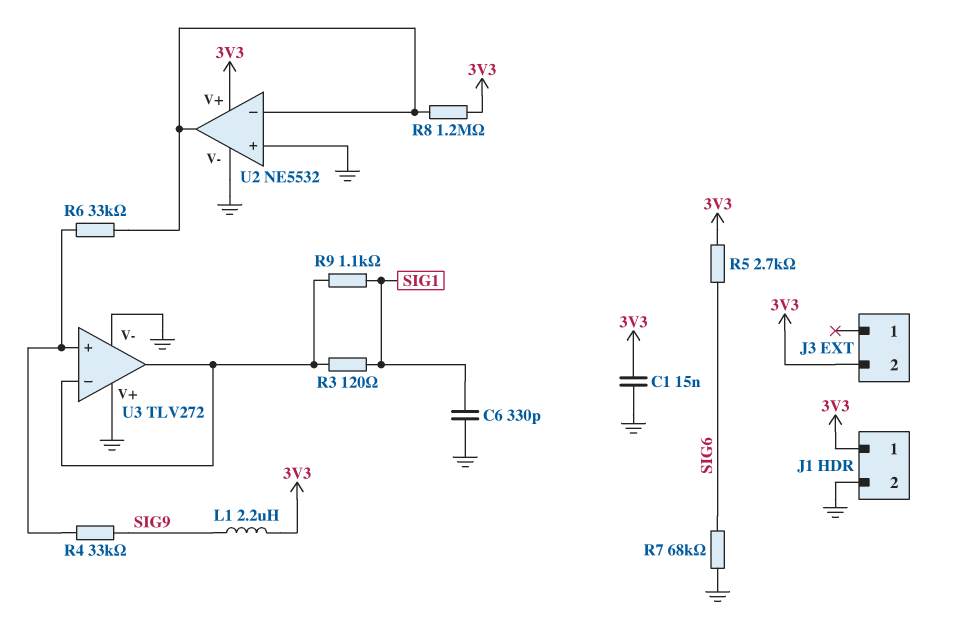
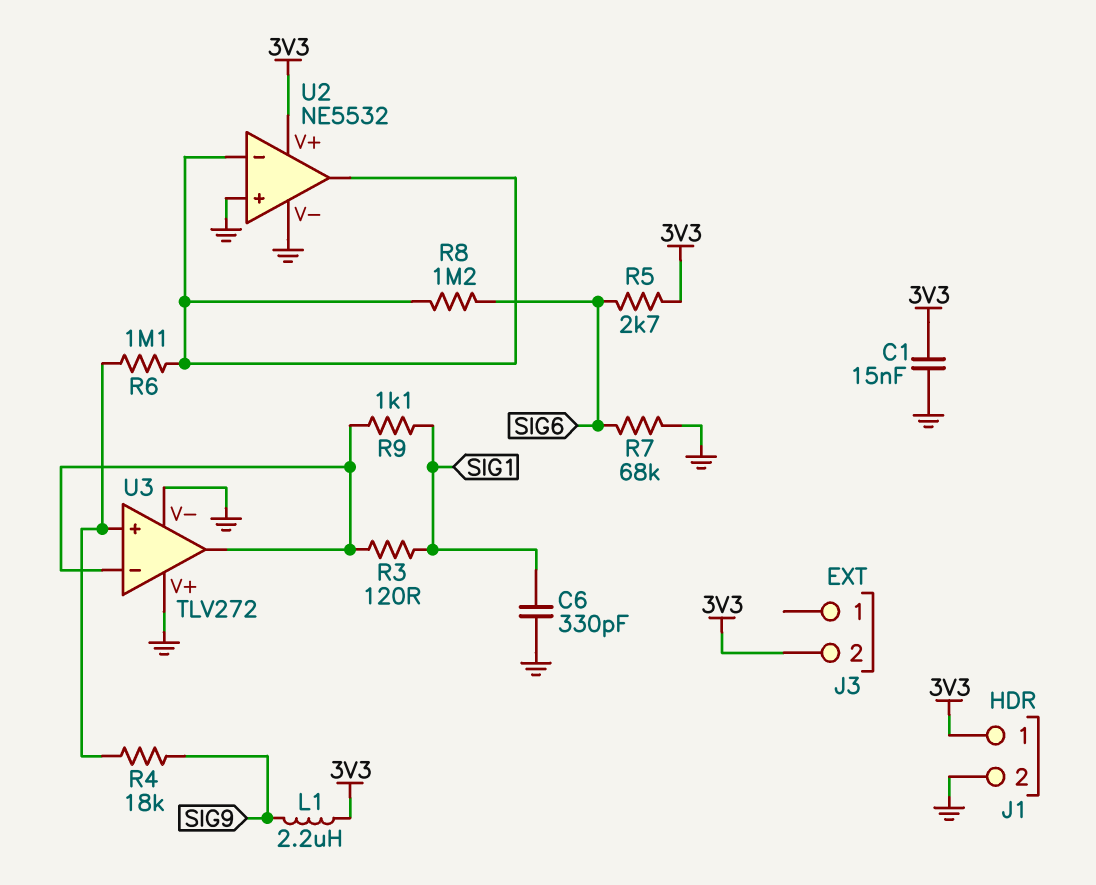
R4: 33k (SIG9, U3/in+) -> 18k (SIG9, U3/in+)
R6: 33k (U2/in-, U3/in+) -> 1.1M (U2/in-, U3/in+)
R8: 1.2M (3V3, U2/in-) -> 1.2M (SIG6, U2/in-)

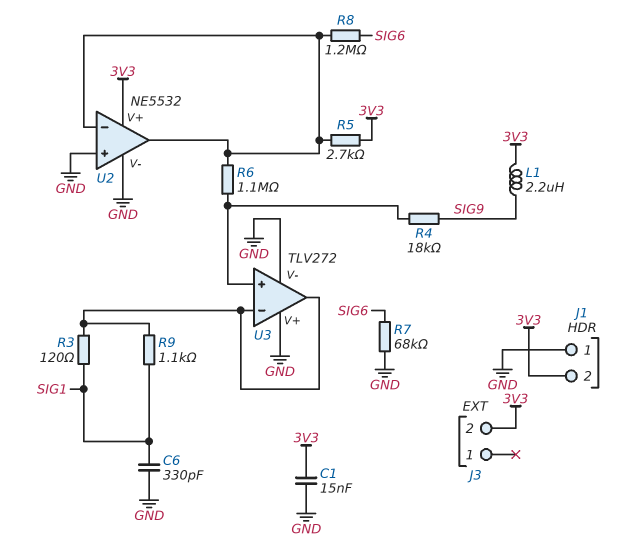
J1 pin 1: 3V3 -> GND
J1 pin 2: GND -> 3V3
R5: 2.7k (3V3, SIG6) -> 2.7k (3V3, U2/in-)

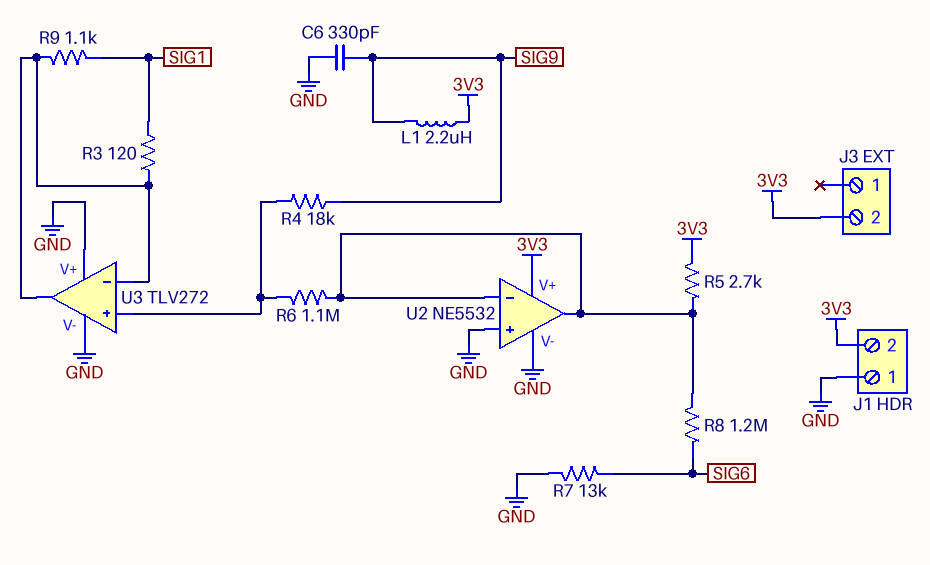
C1: 15nF (3V3, GND) -> none
C6: 330pF (GND, SIG1) -> 330pF (GND, SIG9)
R7: 68k (GND, SIG6) -> 13k (GND, SIG6)

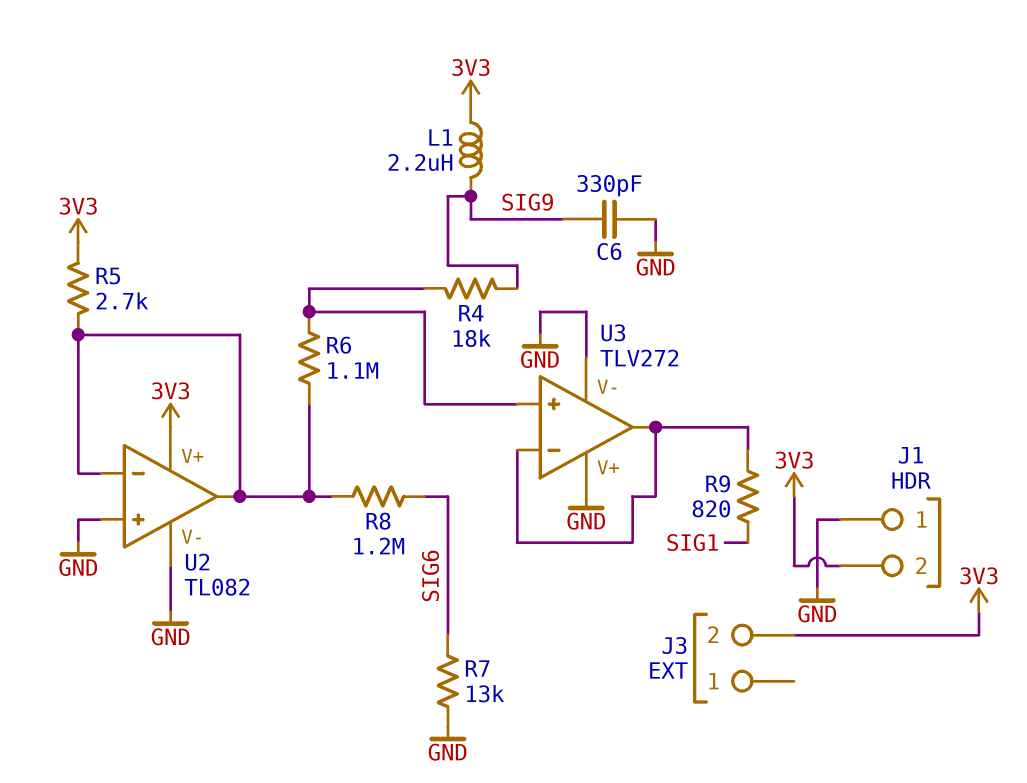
R3: 120 (SIG1, U3/in-) -> none
R9: 1.1k (SIG1, U3/in-) -> 820 (SIG1, U3/in-)
U2: NE5532 -> TL082

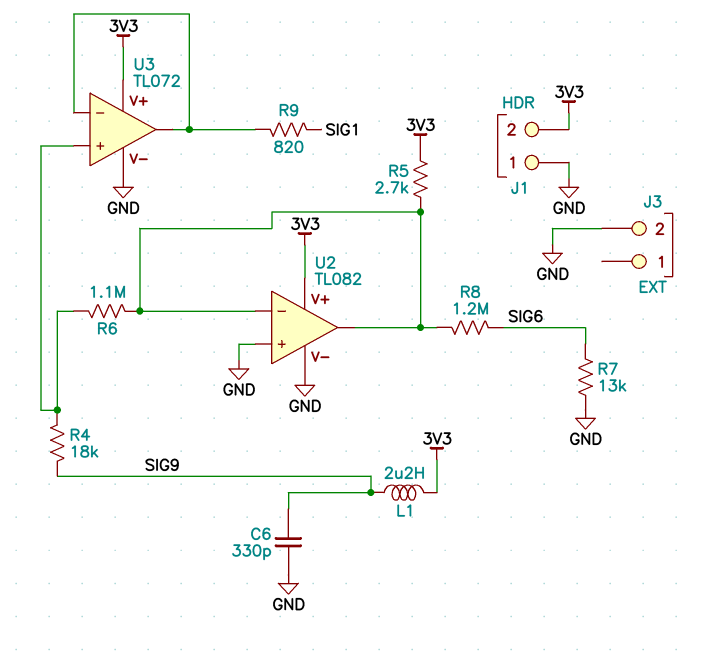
J3 pin 2: 3V3 -> GND
U3: TLV272 -> TL072
U3 pin V+: GND -> 3V3

